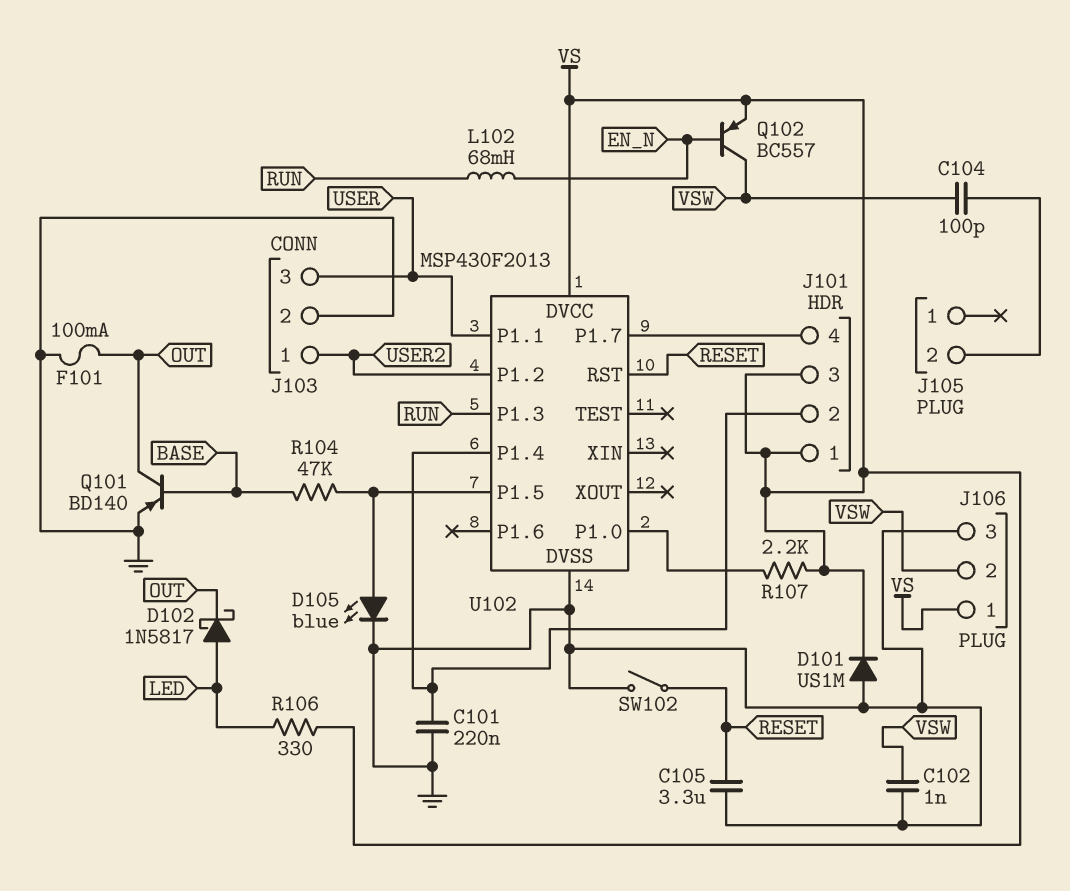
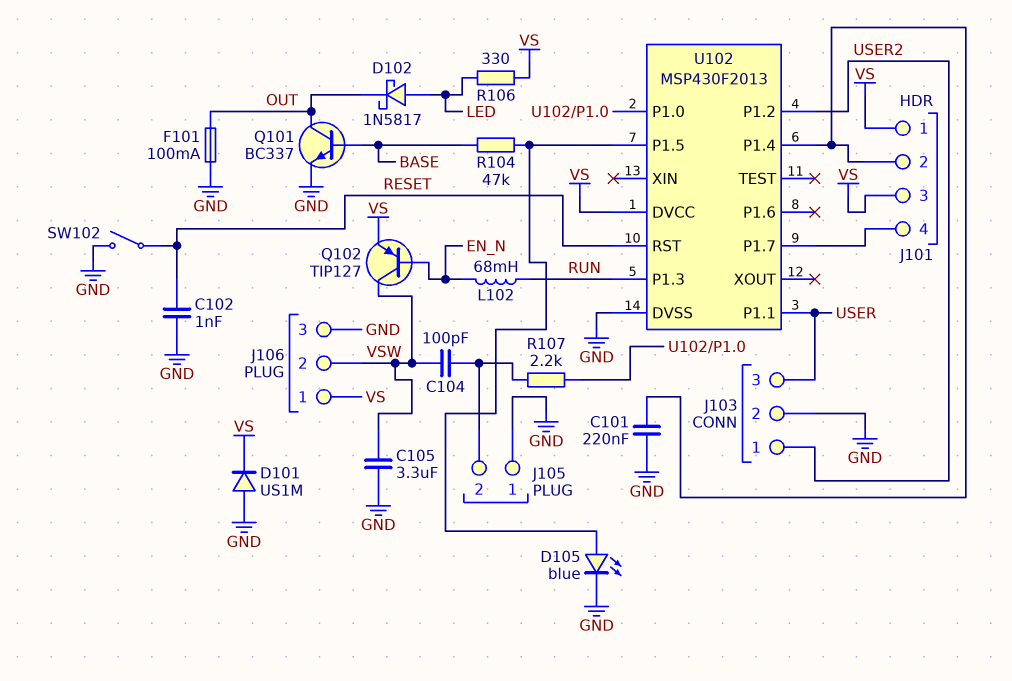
C102: 1nF (GND, VSW) -> 1nF (GND, RESET)
C105: 3.3uF (GND, RESET) -> 3.3uF (GND, VSW)
J105 pin 1: none -> GND
Q101: PNP BD140 (B BASE, C OUT, E GND) -> NPN BC337 (B BASE, C OUT, E GND)
Q102: PNP BC557 (B EN_N, C VSW, E VS) -> PNP TIP127 (B EN_N, C VSW, E VS)
R107: 2.2k (U102/P1.0, VS) -> 2.2k (J105/2, U102/P1.0)

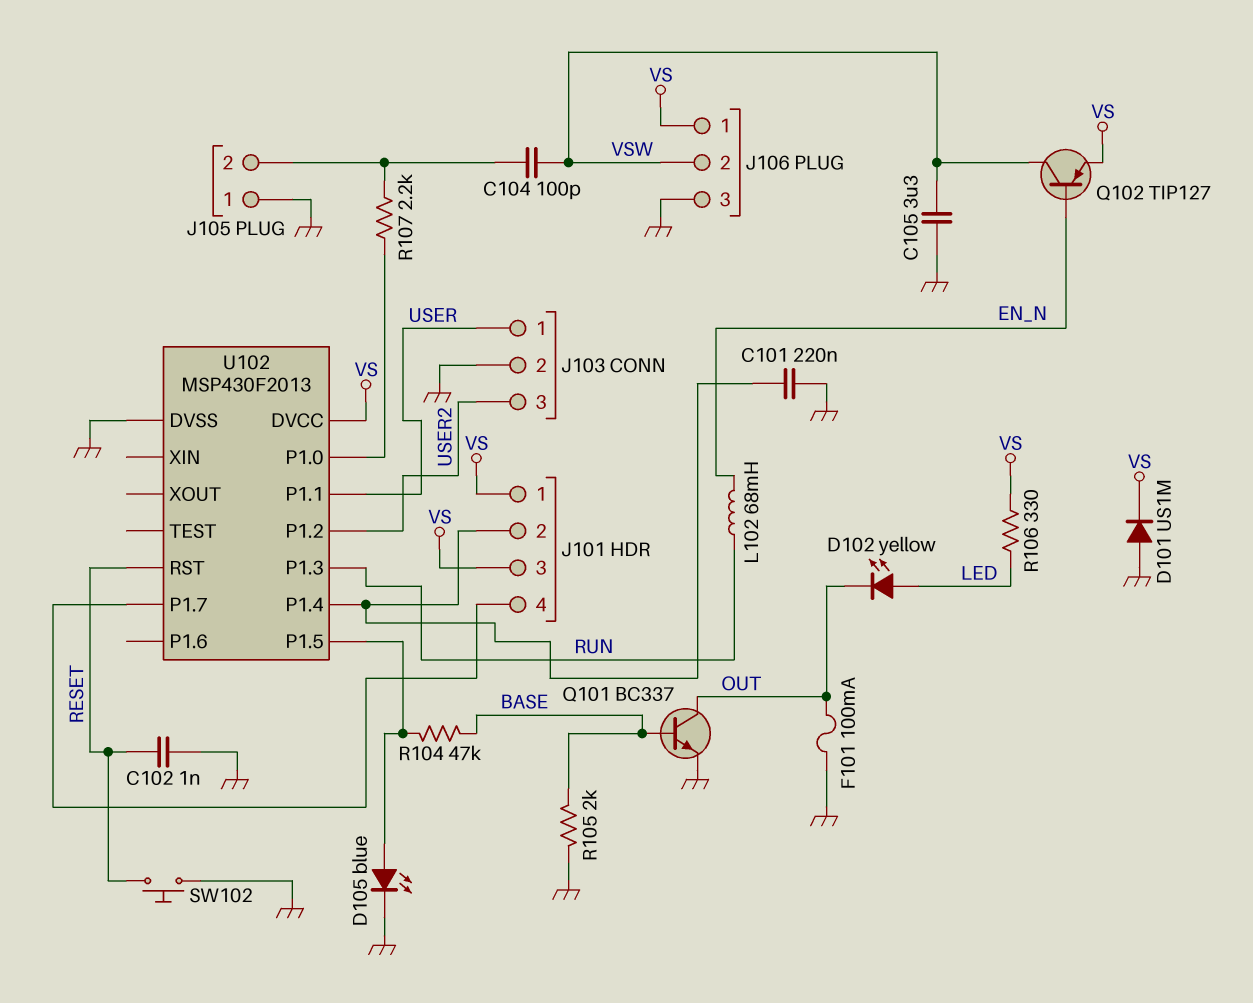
D102: schottky 1N5817 (A LED, K OUT) -> LED yellow (A LED, K OUT)
J103 pin 1: USER2 -> USER
J103 pin 3: USER -> USER2
R105: none -> 2k (BASE, GND)
SW102: switch (GND, RESET) -> button (GND, RESET)

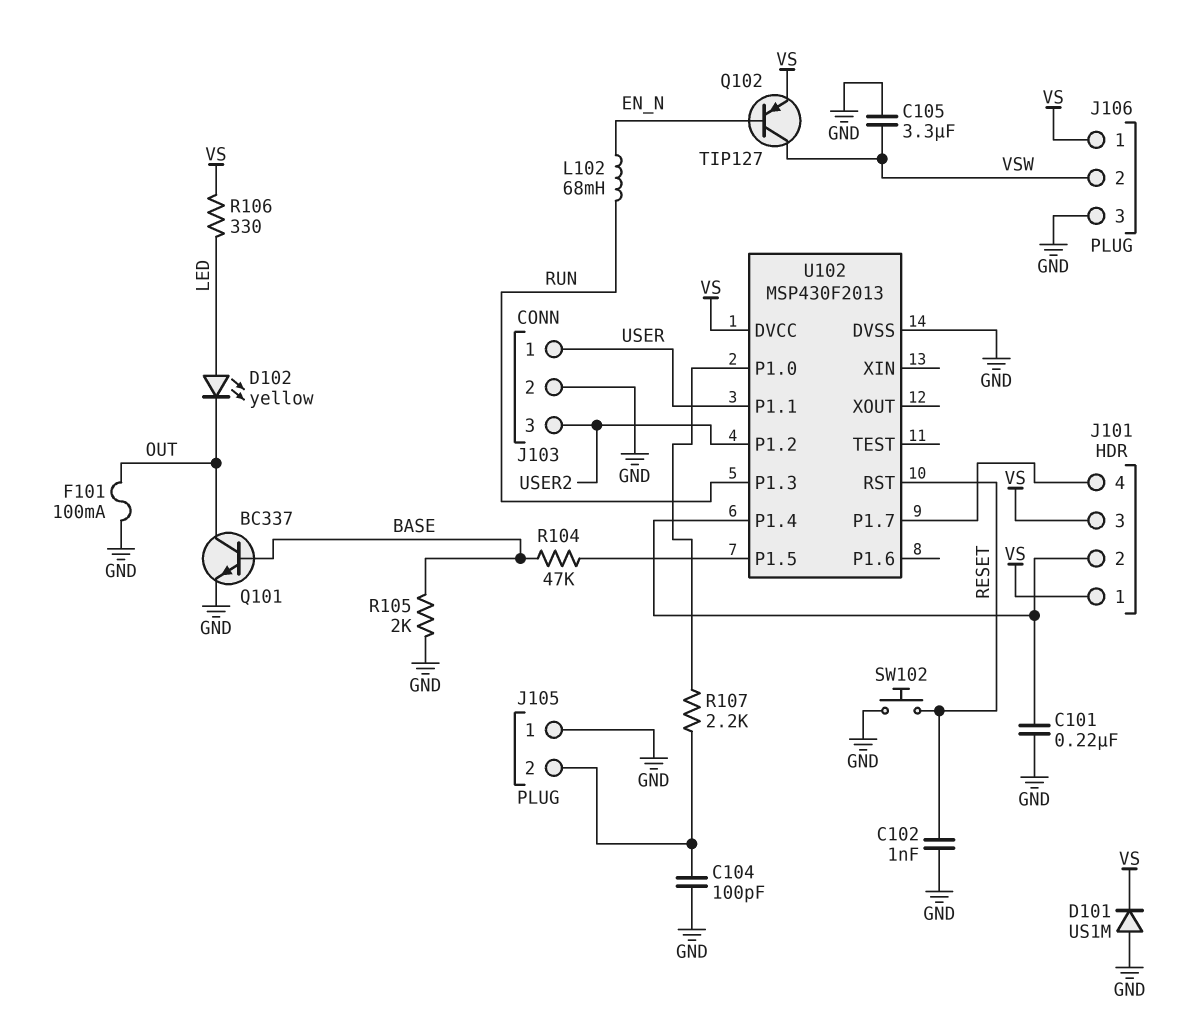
C104: 100pF (J105/2, VSW) -> 100pF (GND, J105/2)
D105: LED blue (A U102/P1.5, K GND) -> none

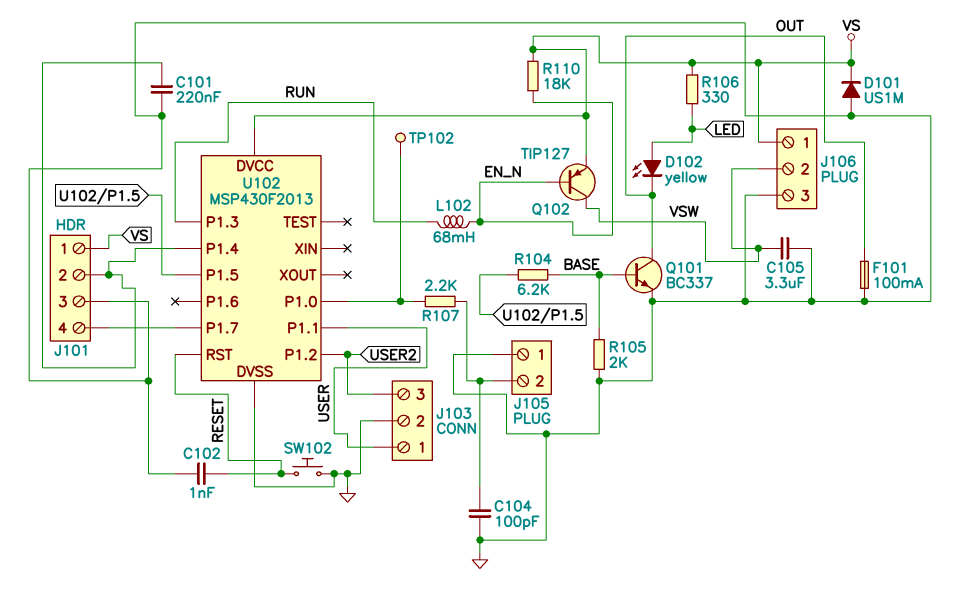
J101 pin 3: VS -> GND
R104: 47k (BASE, U102/P1.5) -> 6.2k (BASE, U102/P1.5)
R110: none -> 18k (EN_N, VS)
TP102: none -> test point (U102/P1.0)

